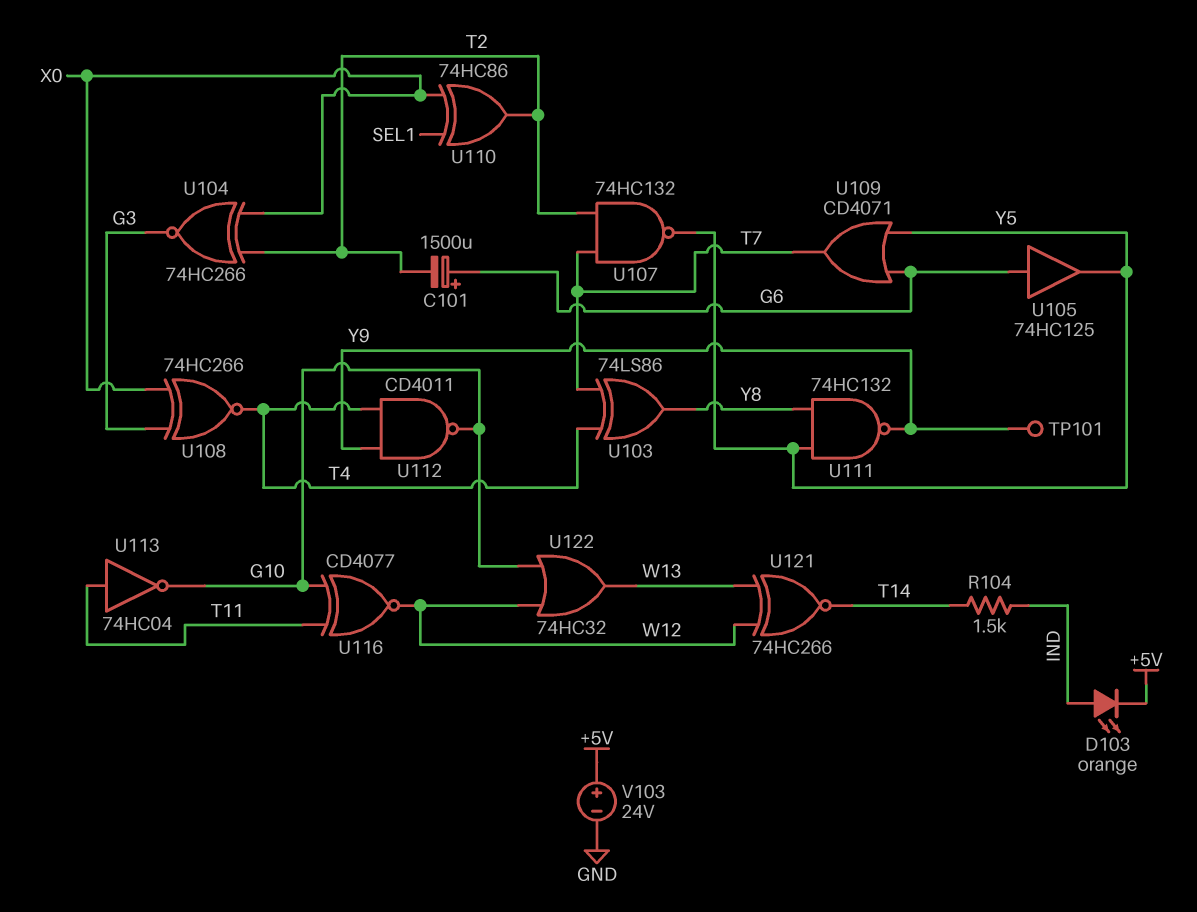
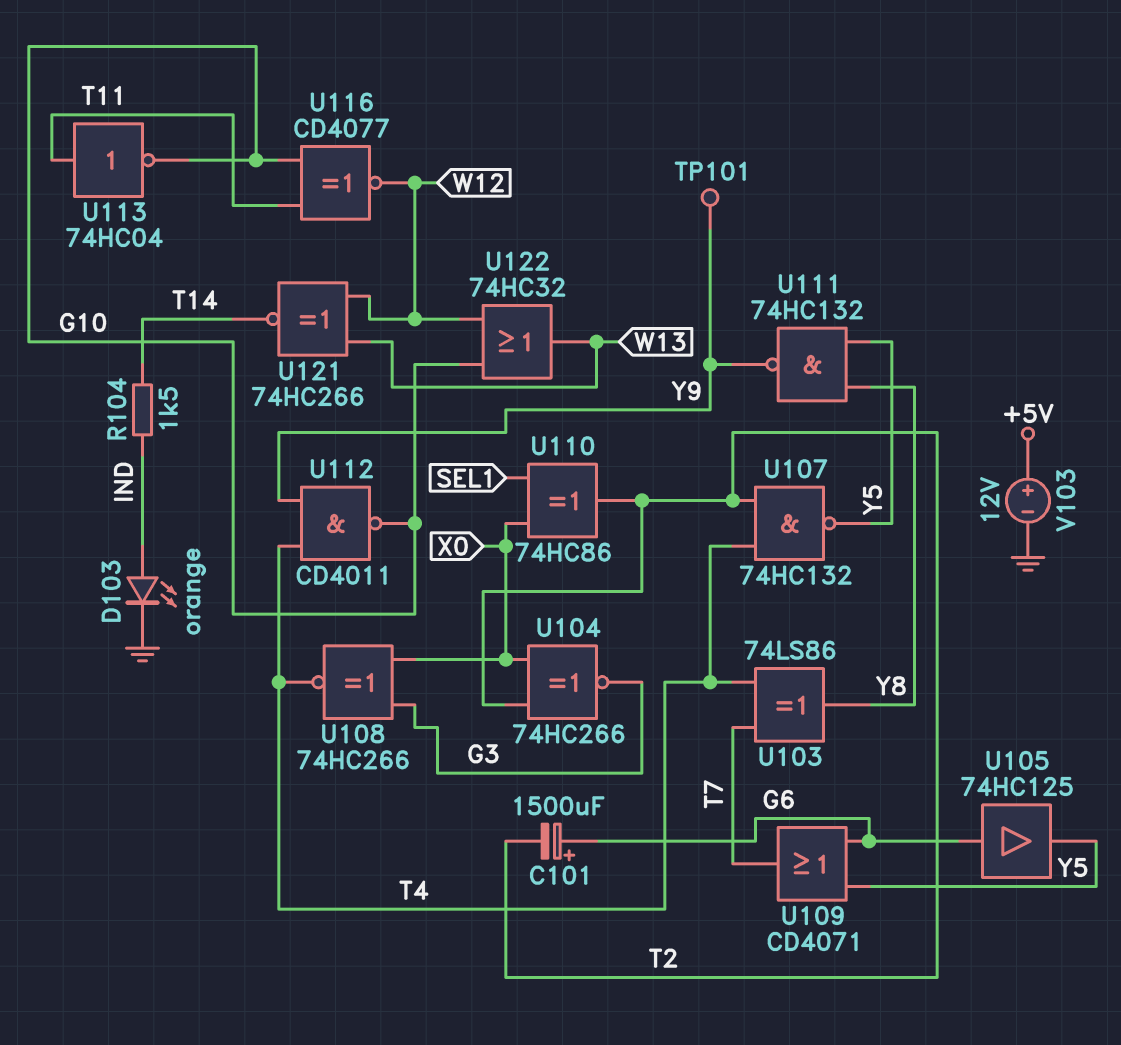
D103: LED orange (A IND, K +5V) -> LED orange (A IND, K GND)
U107: NAND 74HC132 (in T2, in T7, out Y5) -> NAND 74HC132 (in T2, in T4, out Y5)
V103: 24V (plus +5V, minus GND) -> 12V (plus +5V, minus GND)

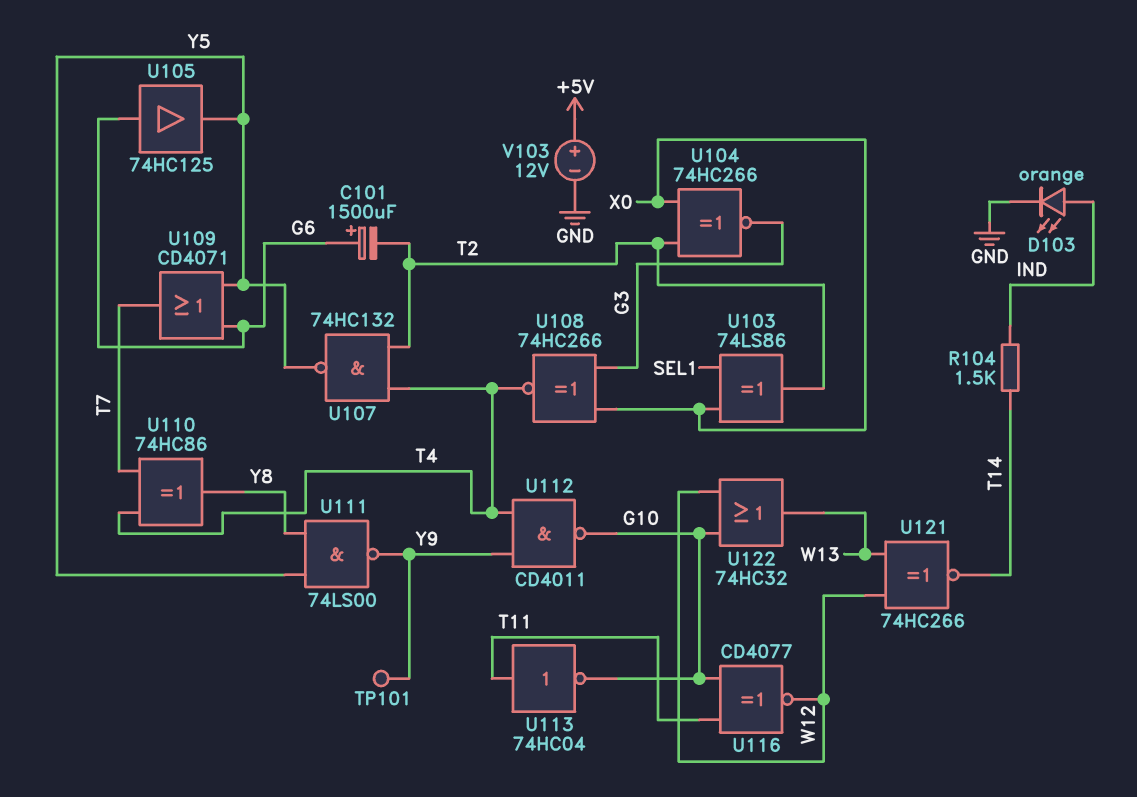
U103: XOR 74LS86 (in T4, in T7, out Y8) -> XOR 74LS86 (in SEL1, in X0, out T2)
U110: XOR 74HC86 (in SEL1, in X0, out T2) -> XOR 74HC86 (in T4, in T7, out Y8)
U111: NAND 74HC132 (in Y5, in Y8, out Y9) -> NAND 74LS00 (in Y5, in Y8, out Y9)

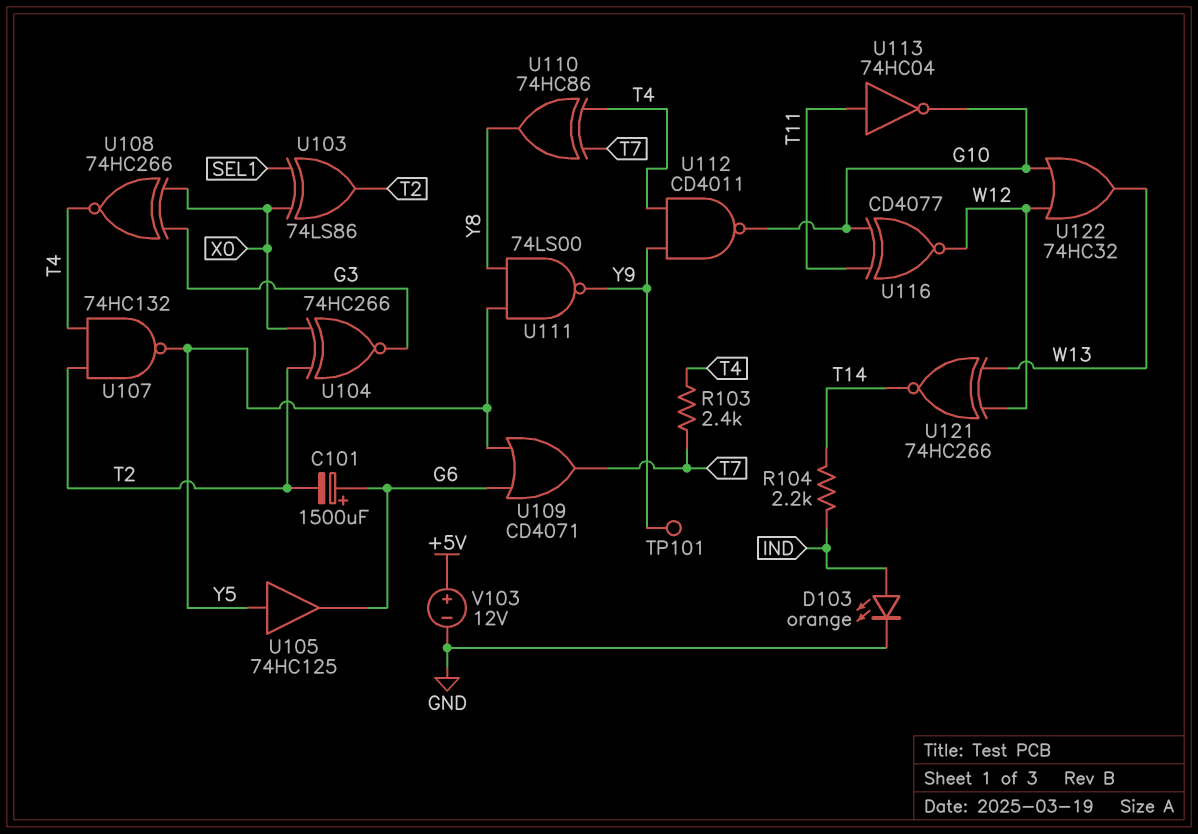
R103: none -> 2.4k (T4, T7)
R104: 1.5k (IND, T14) -> 2.2k (IND, T14)
U105: buffer 74HC125 (in G6, out Y5) -> buffer 74HC125 (in Y5, out G6)

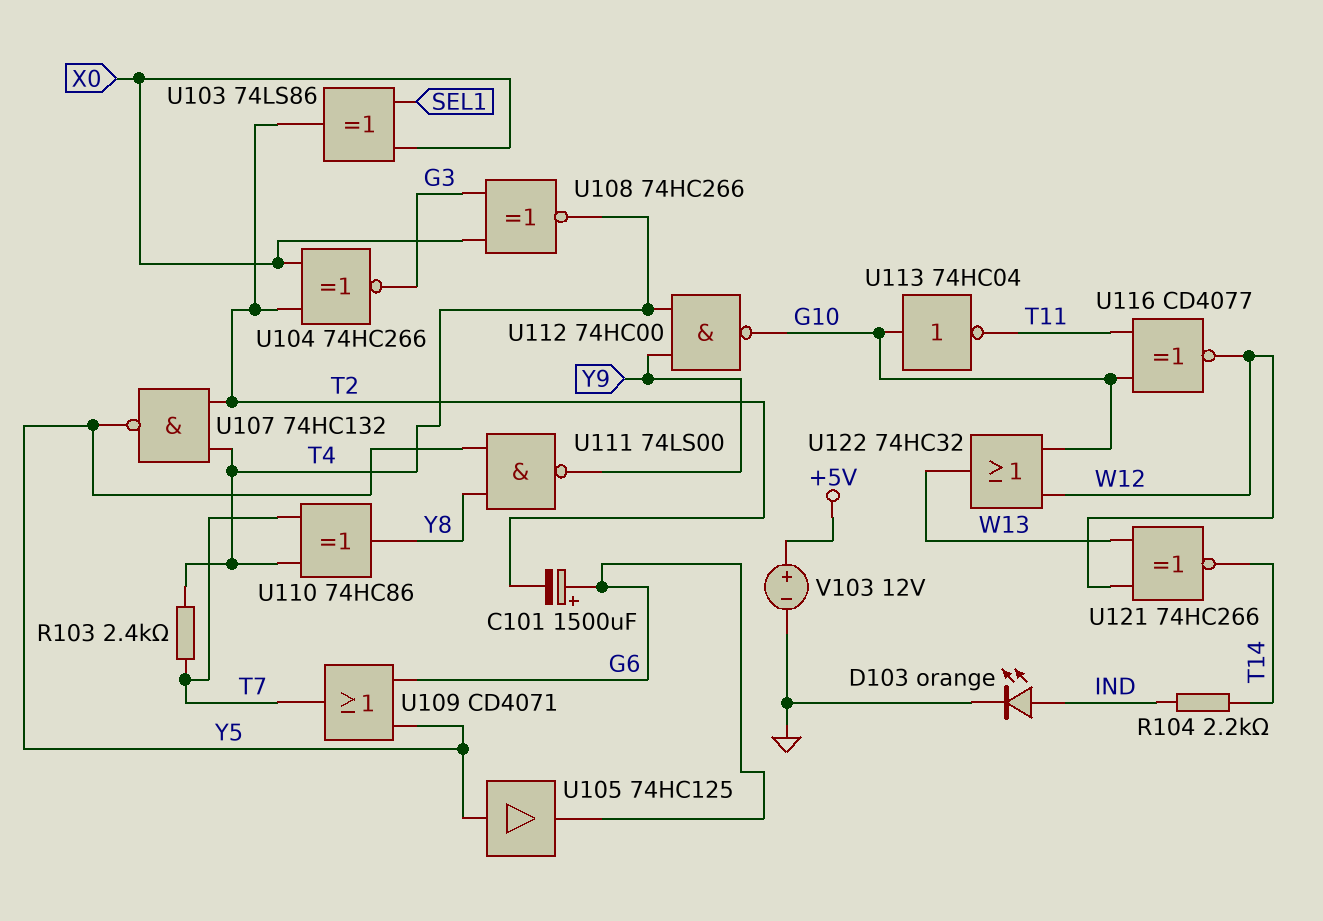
TP101: test point (Y9) -> none
U112: NAND CD4011 (in T4, in Y9, out G10) -> NAND 74HC00 (in T4, in Y9, out G10)
U113: NOT 74HC04 (in T11, out G10) -> NOT 74HC04 (in G10, out T11)

